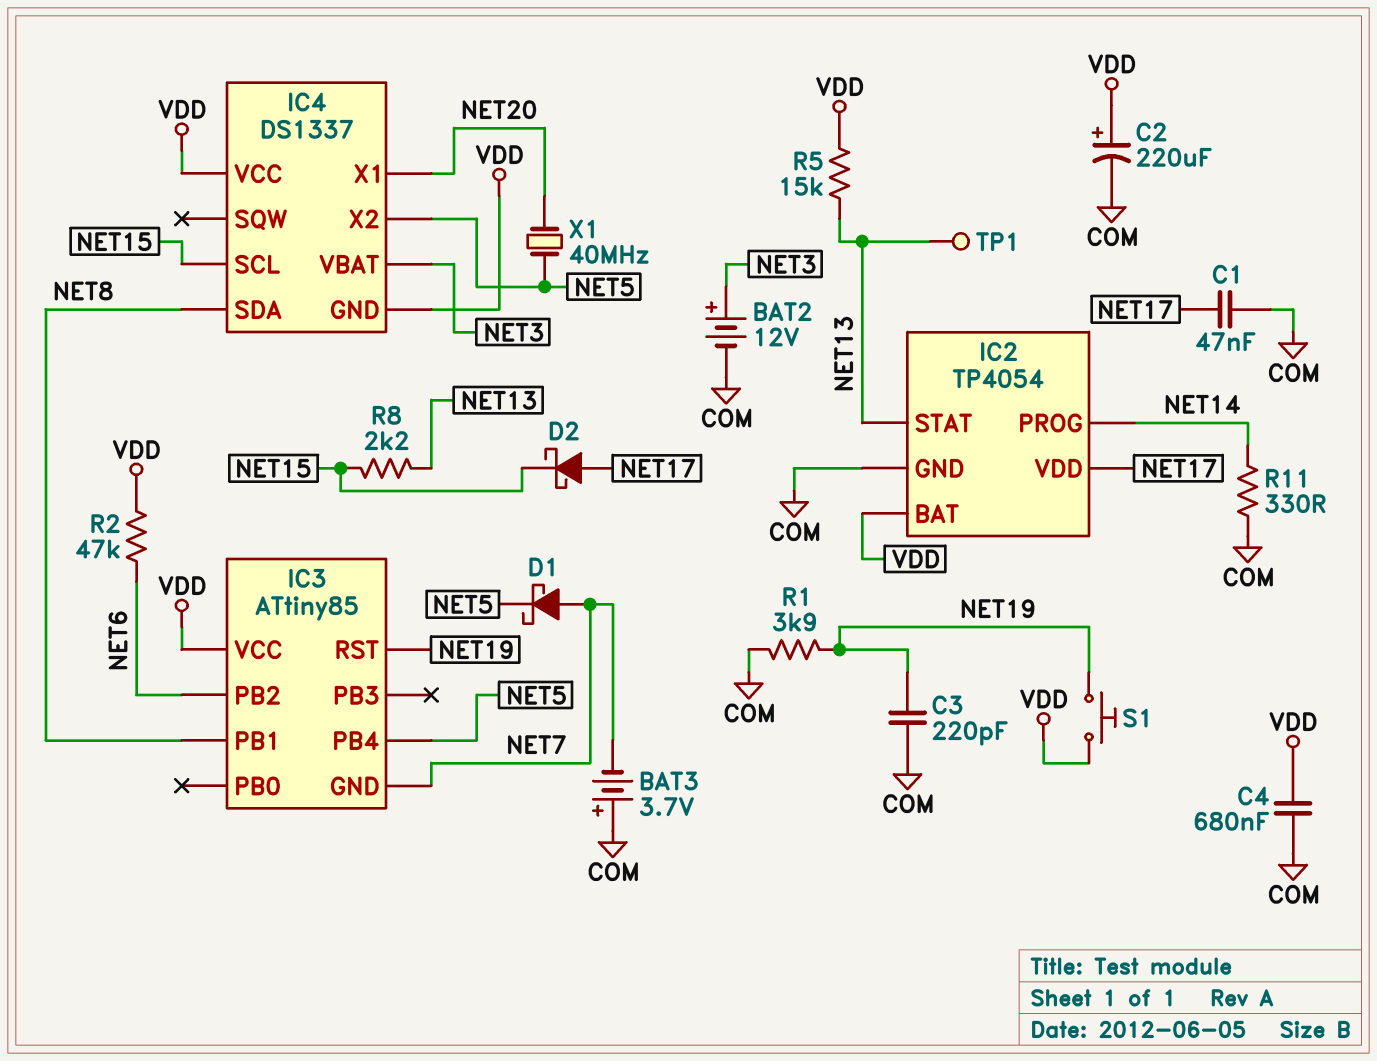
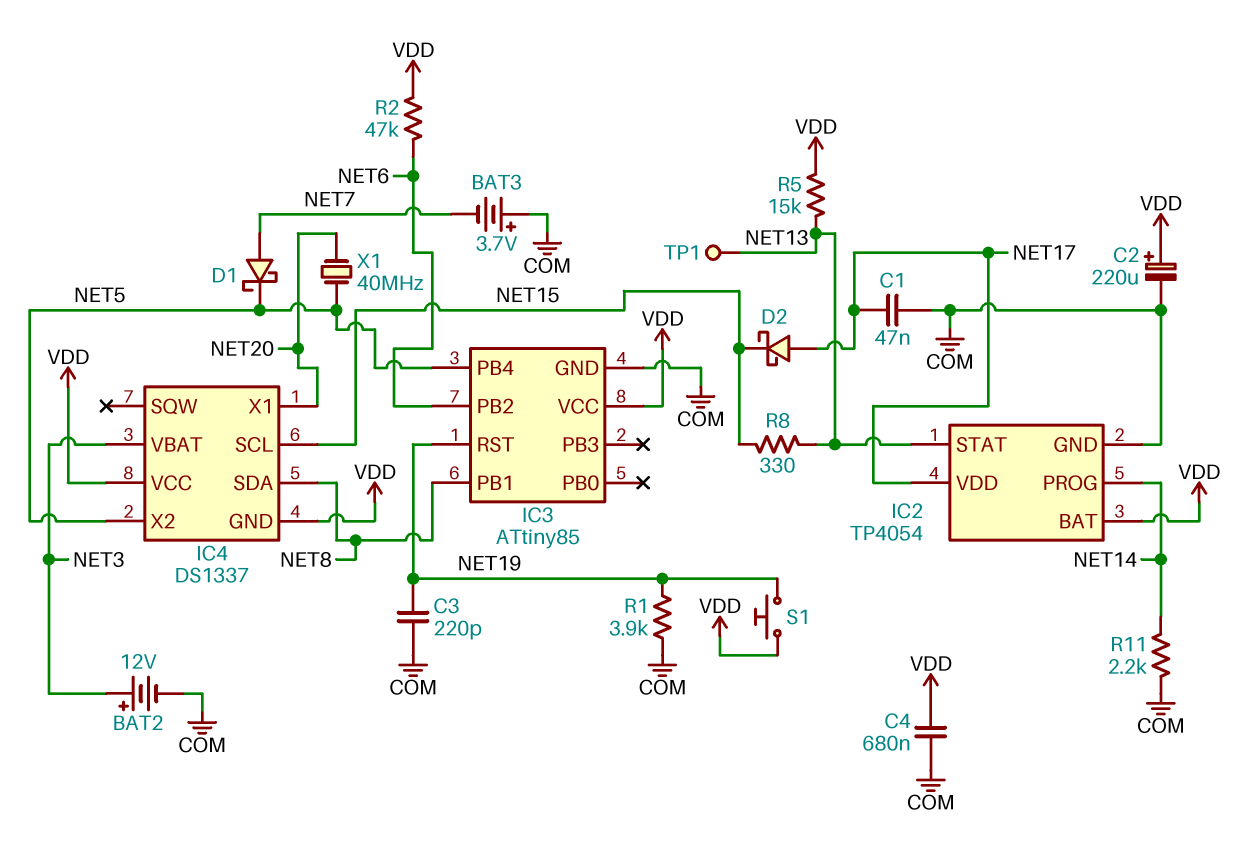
IC3 pin GND: NET7 -> COM
R8: 2.2k (NET13, NET15) -> 330 (NET13, NET15)
R11: 330 (COM, NET14) -> 2.2k (COM, NET14)

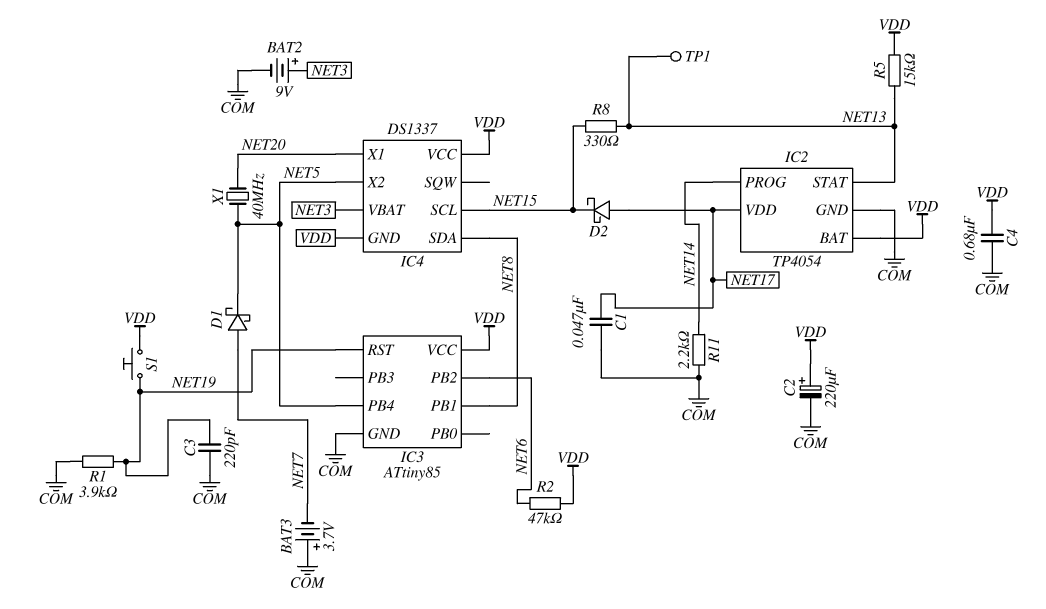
BAT2: 12V (plus NET3, minus COM) -> 9V (plus NET3, minus COM)

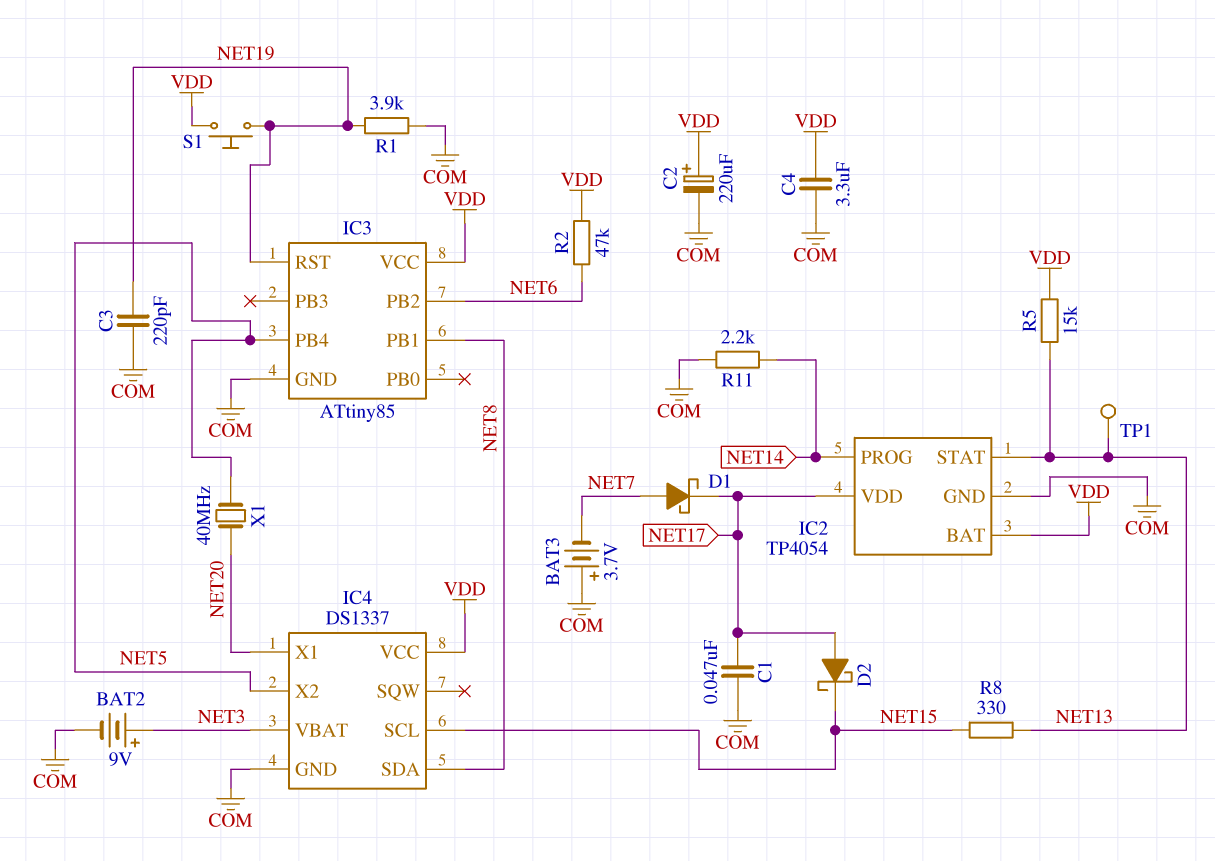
C4: 680nF (COM, VDD) -> 3.3uF (COM, VDD)
D1: schottky (A NET7, K NET5) -> schottky (A NET7, K NET17)
IC4 pin GND: VDD -> COM

